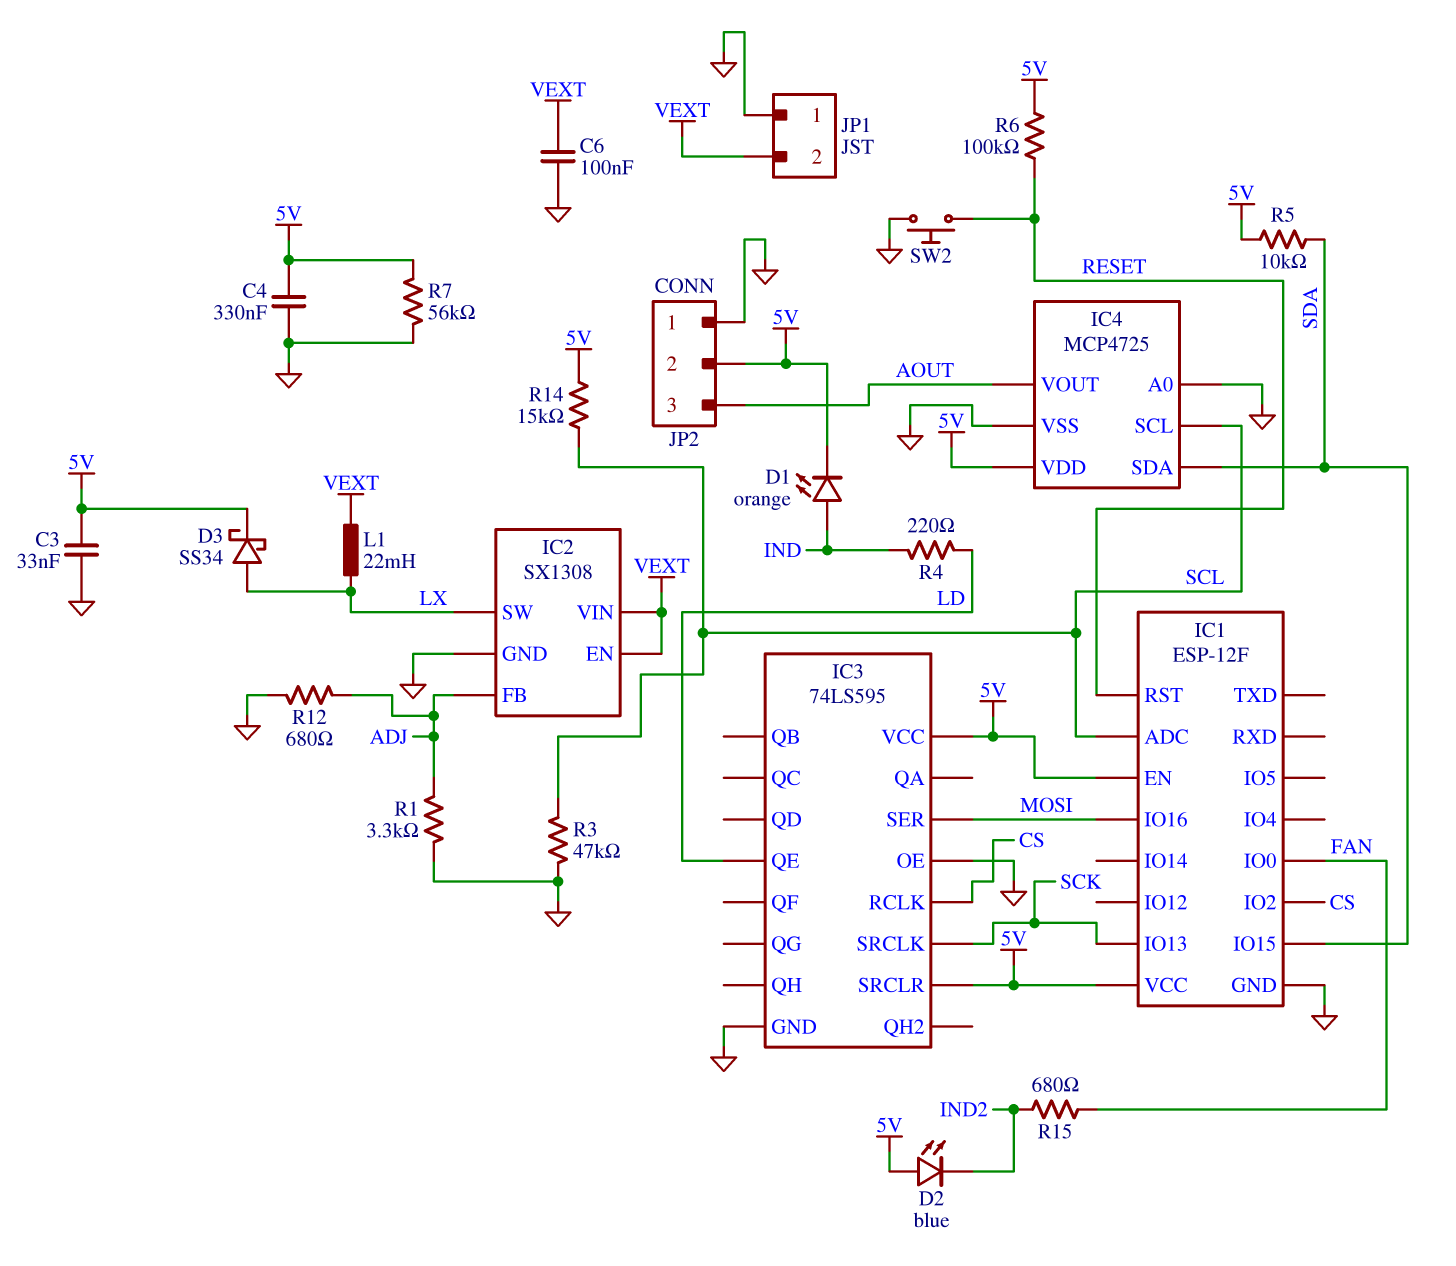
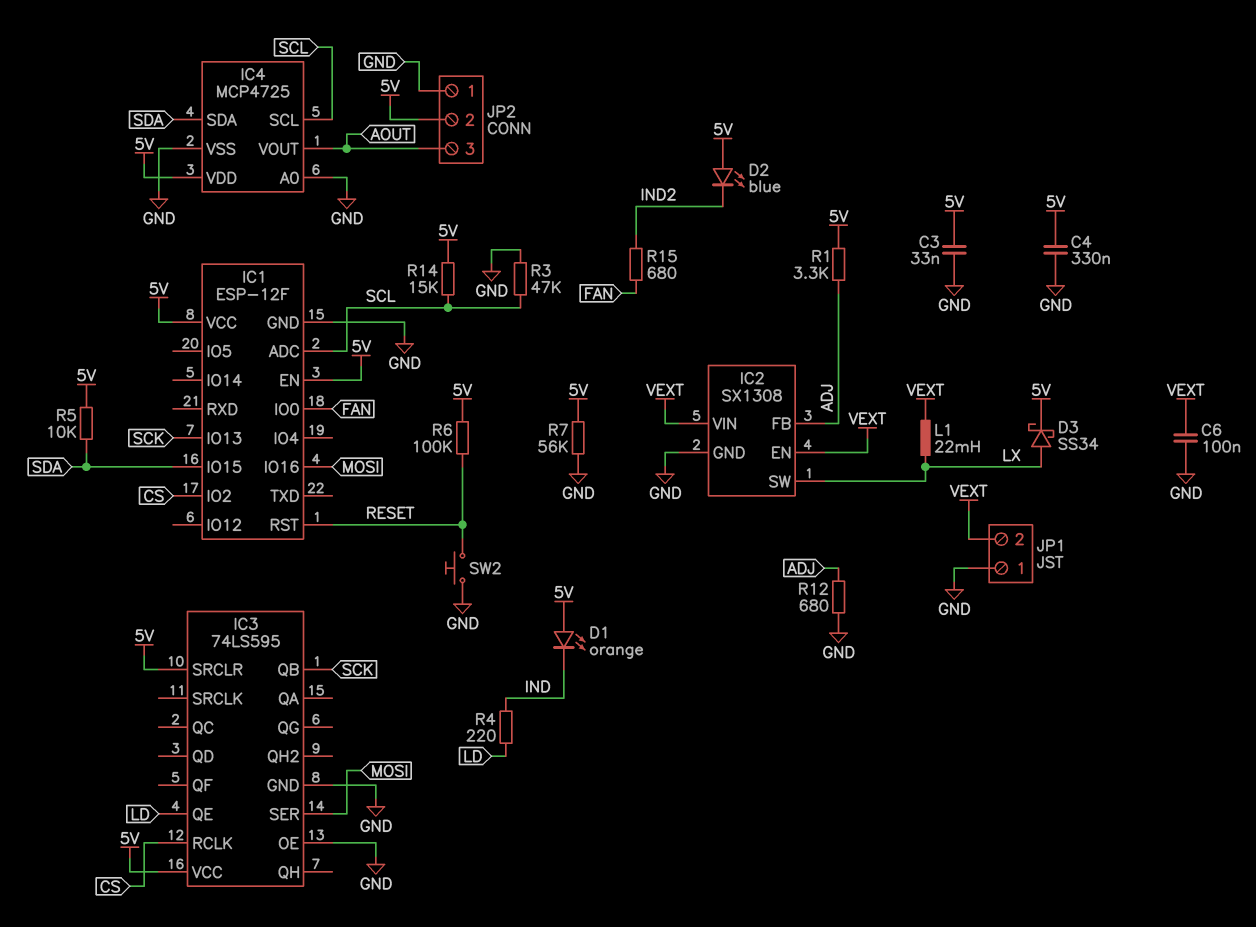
D1: LED orange (A IND, K 5V) -> LED orange (A 5V, K IND)
IC3 pin QB: none -> SCK
IC3 pin SRCLK: SCK -> none
R1: 3.3k (ADJ, GND) -> 3.3k (5V, ADJ)

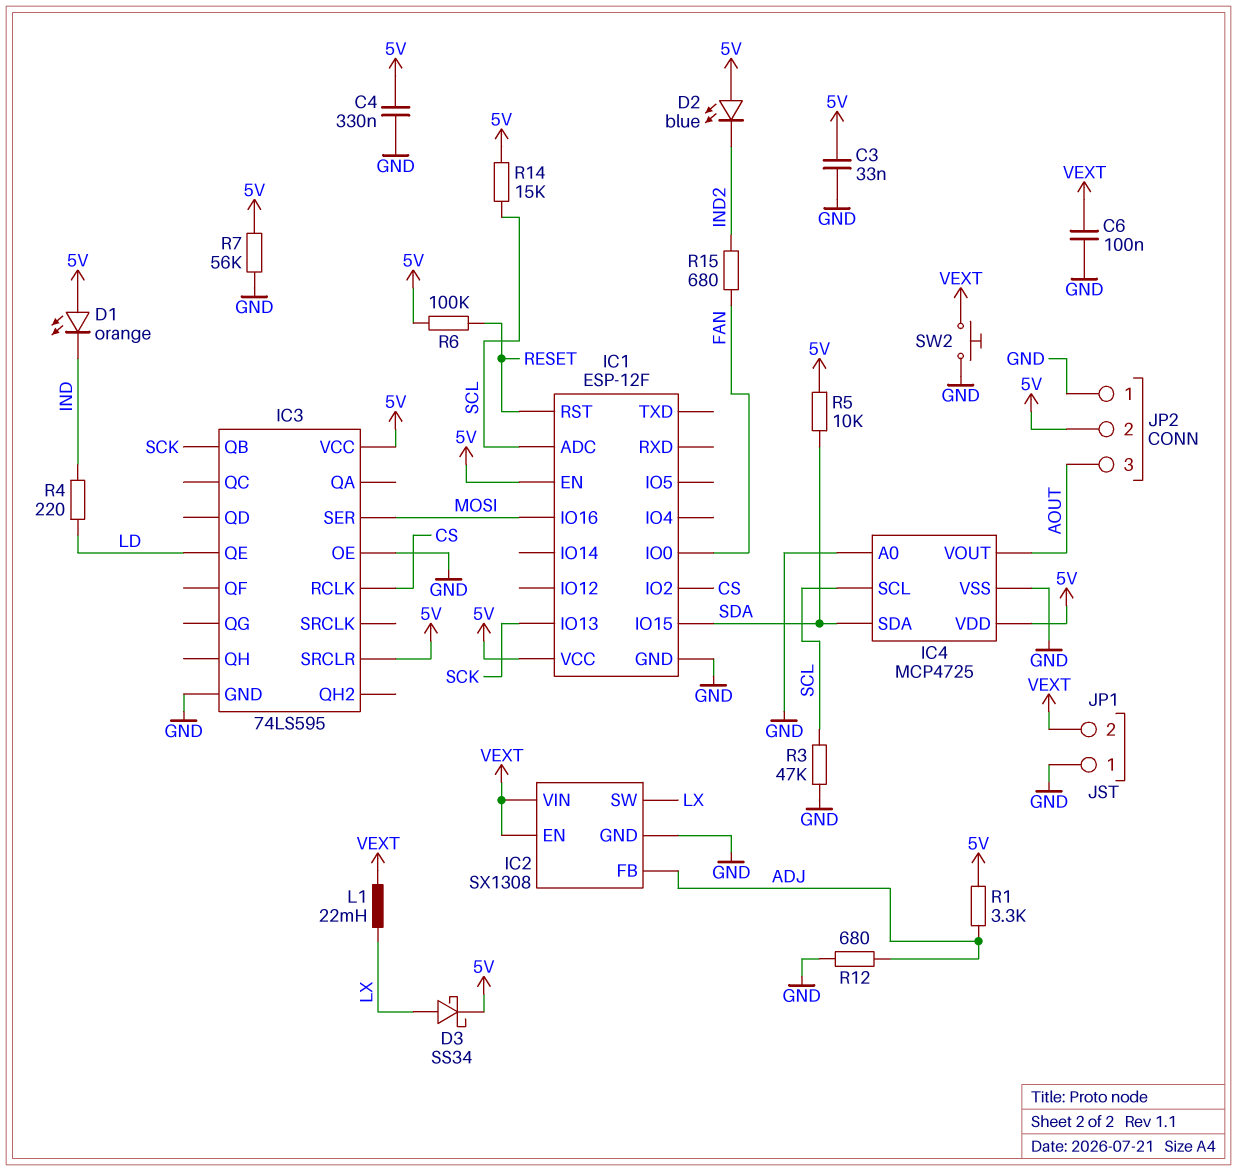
SW2: button (GND, RESET) -> button (GND, VEXT)

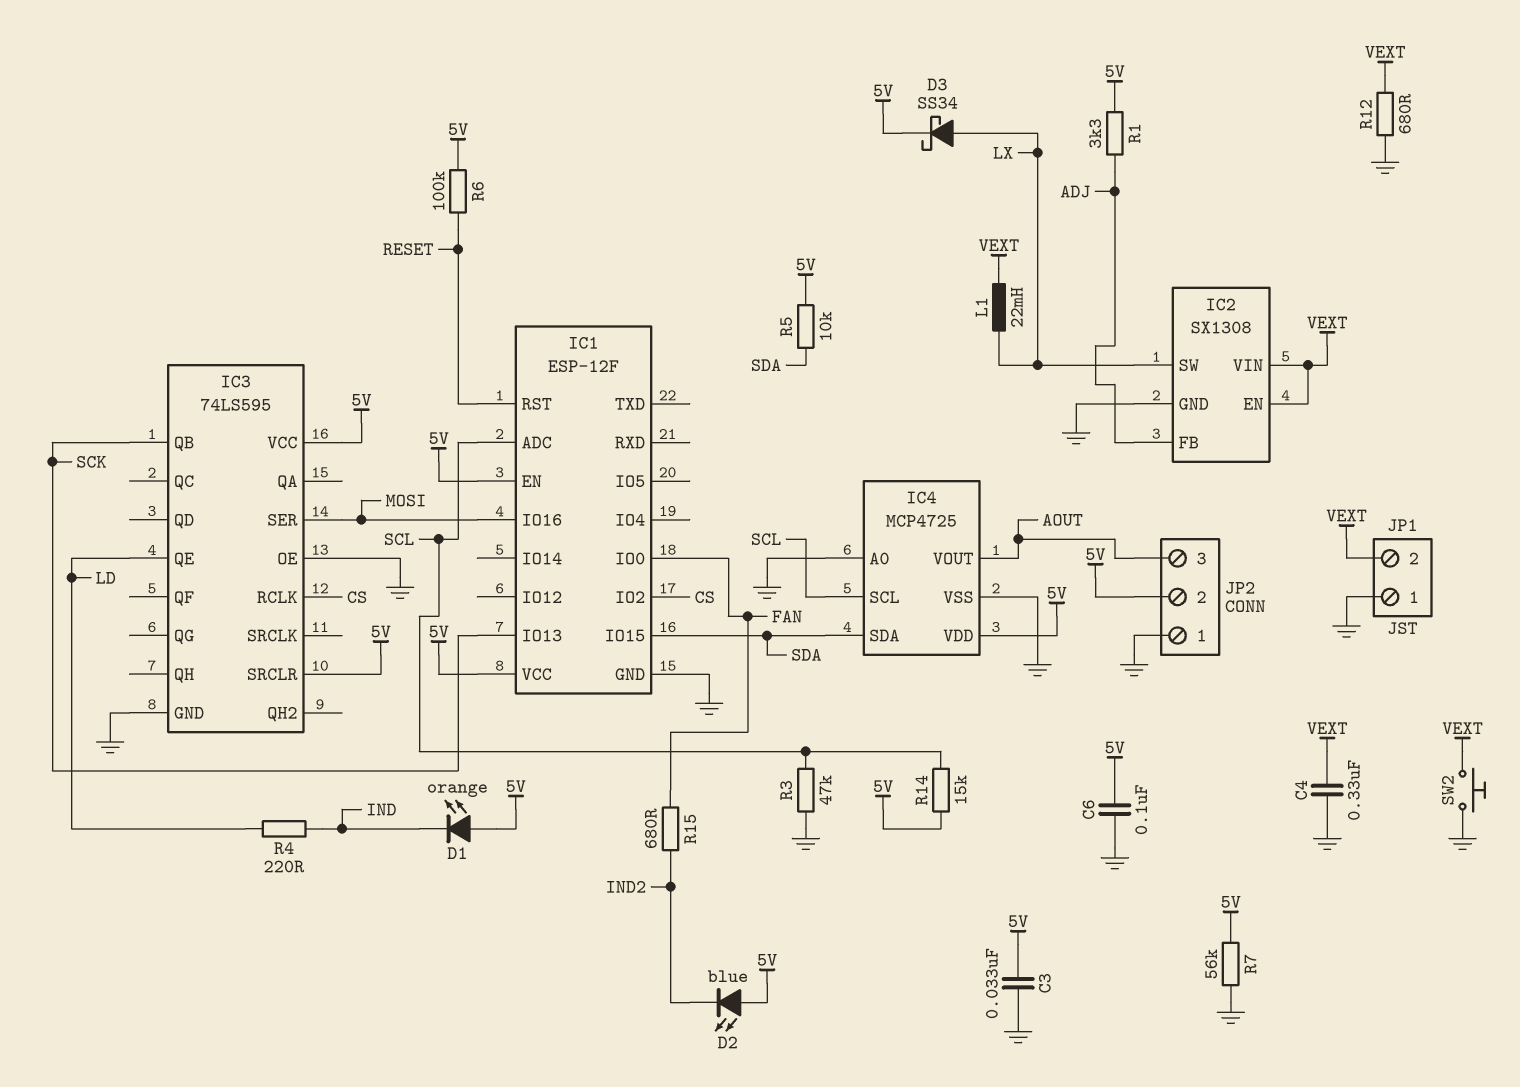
C4: 330nF (5V, GND) -> 330nF (GND, VEXT)
C6: 100nF (GND, VEXT) -> 100nF (5V, GND)
R12: 680 (ADJ, GND) -> 680 (GND, VEXT)

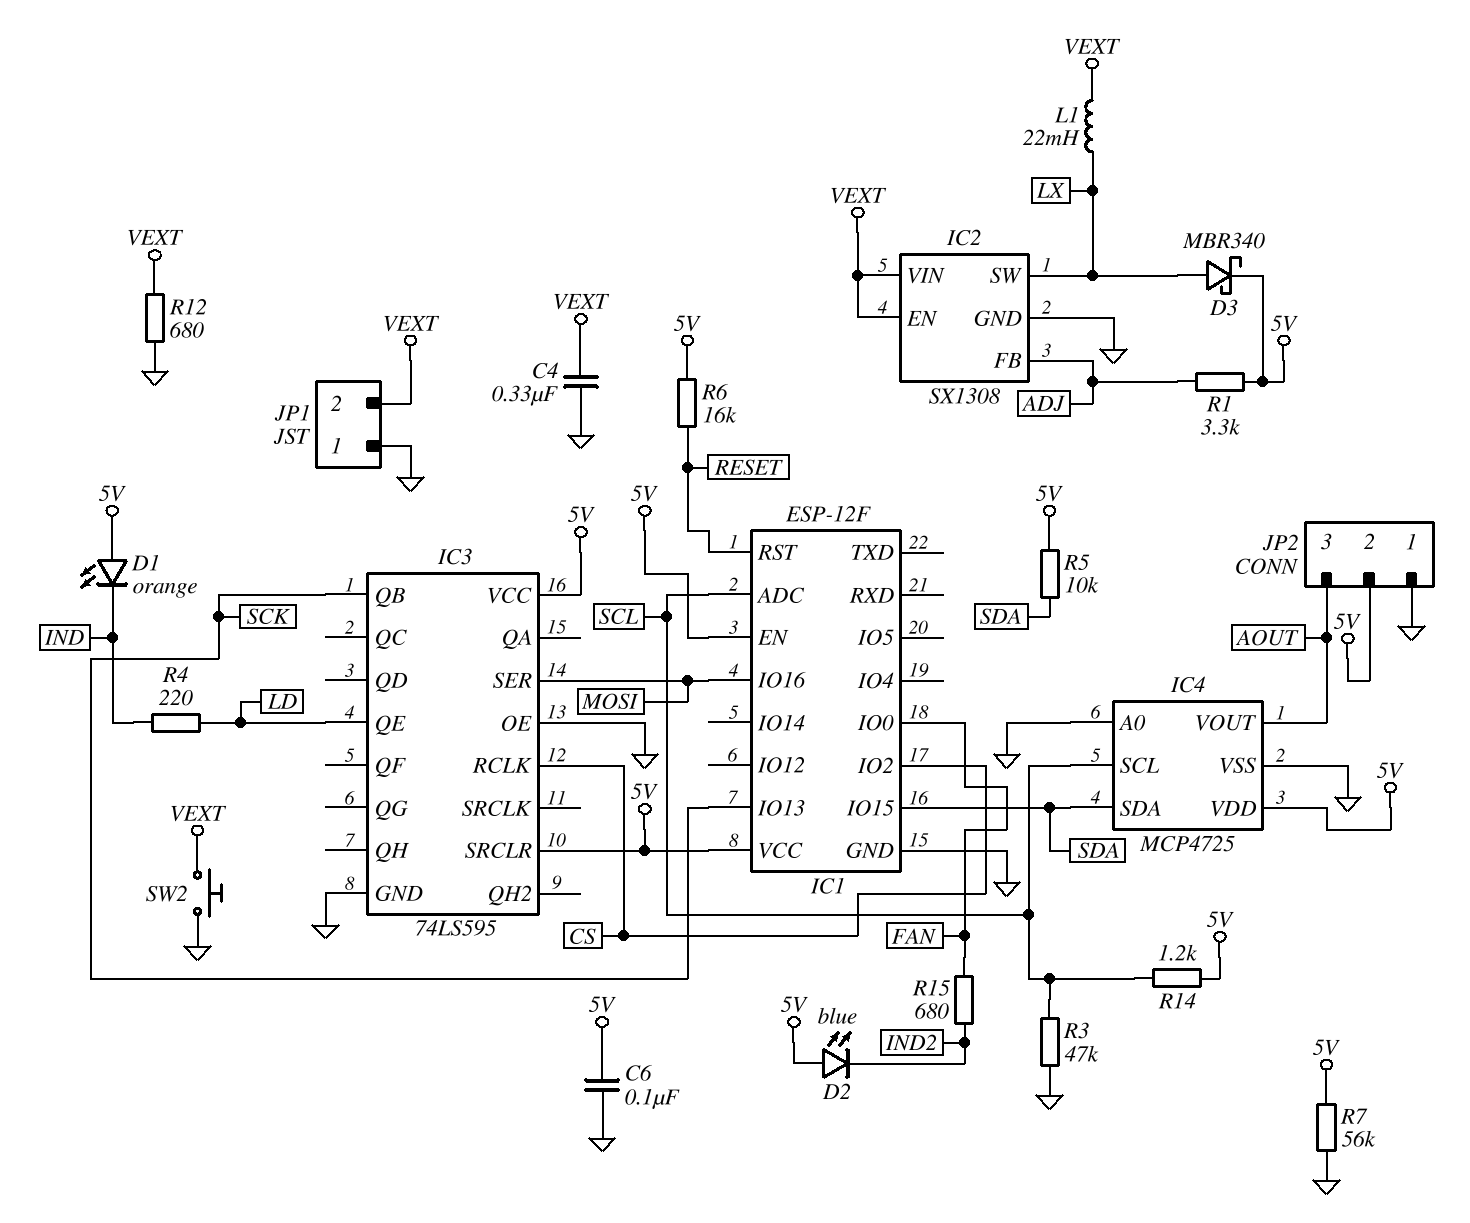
C3: 33nF (5V, GND) -> none
D3: schottky SS34 (A LX, K 5V) -> schottky MBR340 (A LX, K 5V)
R6: 100k (5V, RESET) -> 16k (5V, RESET)
R14: 15k (5V, SCL) -> 1.2k (5V, SCL)

